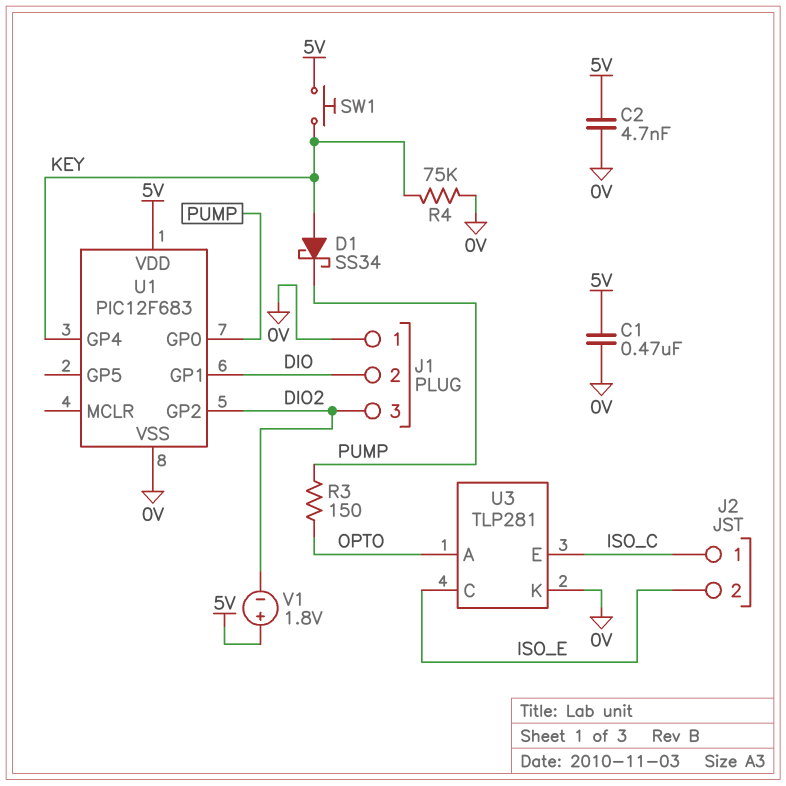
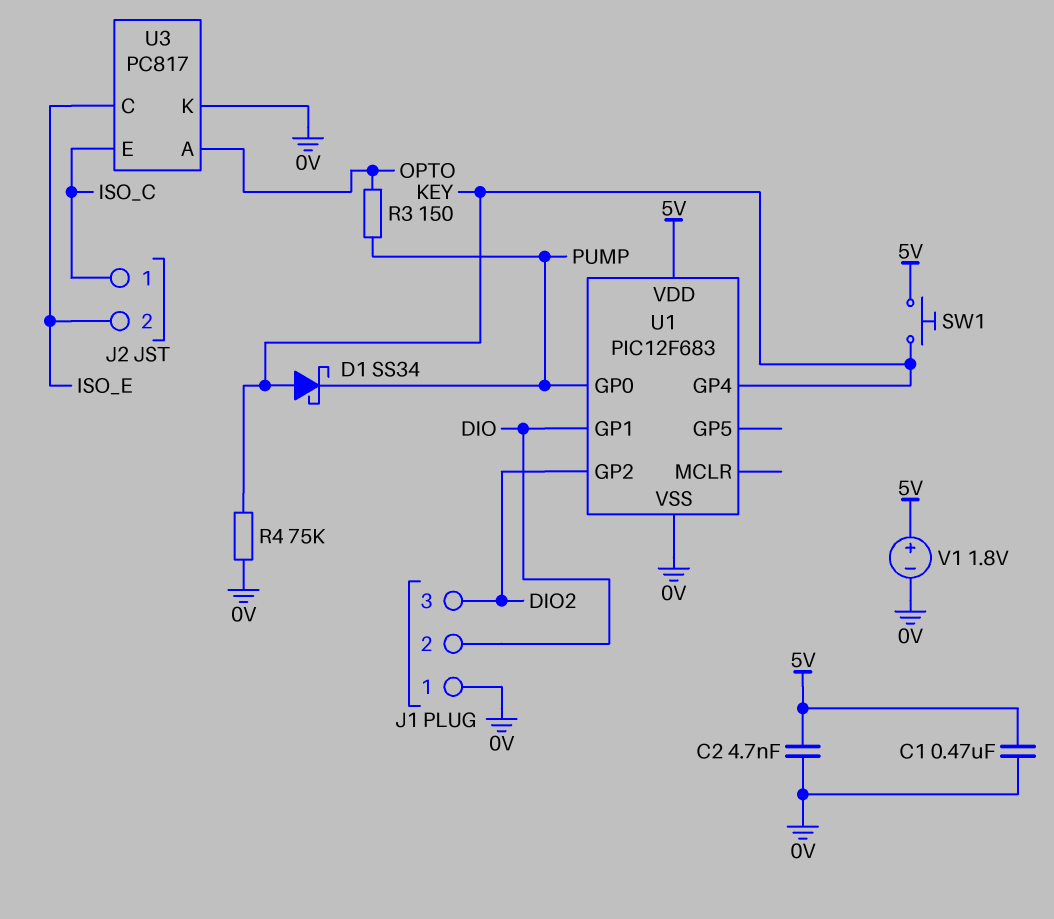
U3: TLP281 -> PC817
V1: 1.8V (plus 5V, minus DIO2) -> 1.8V (plus 5V, minus 0V)

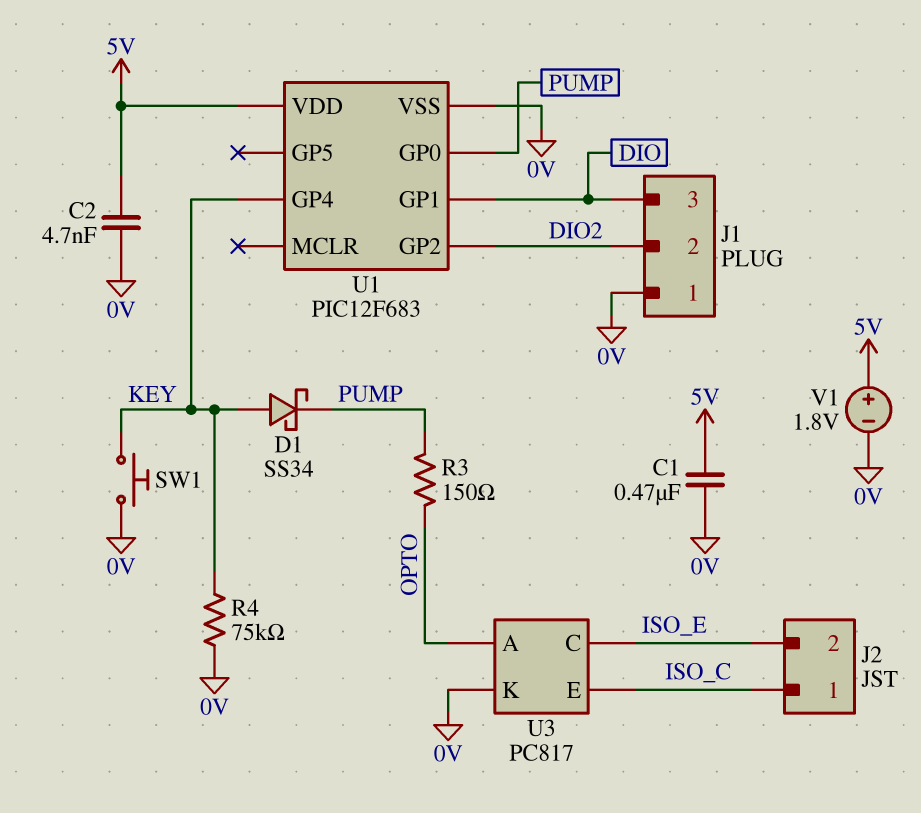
J1 pin 2: DIO -> DIO2
J1 pin 3: DIO2 -> DIO
SW1: button (5V, KEY) -> button (0V, KEY)

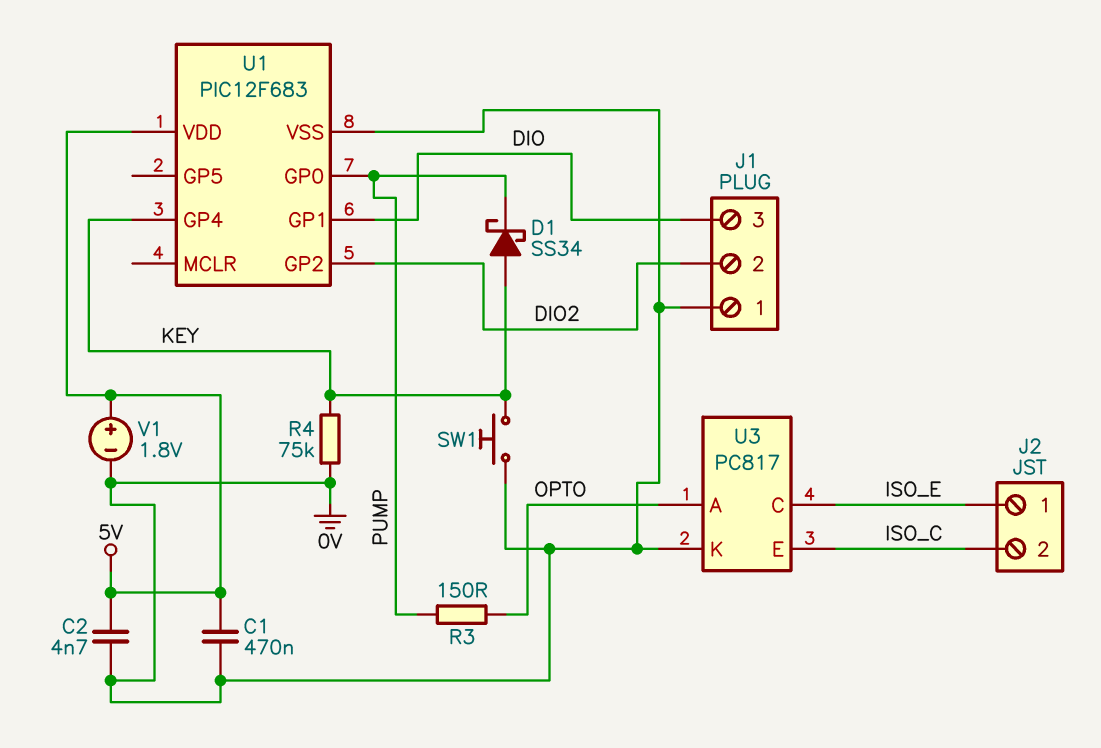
J2 pin 1: ISO_C -> ISO_E
J2 pin 2: ISO_E -> ISO_C

